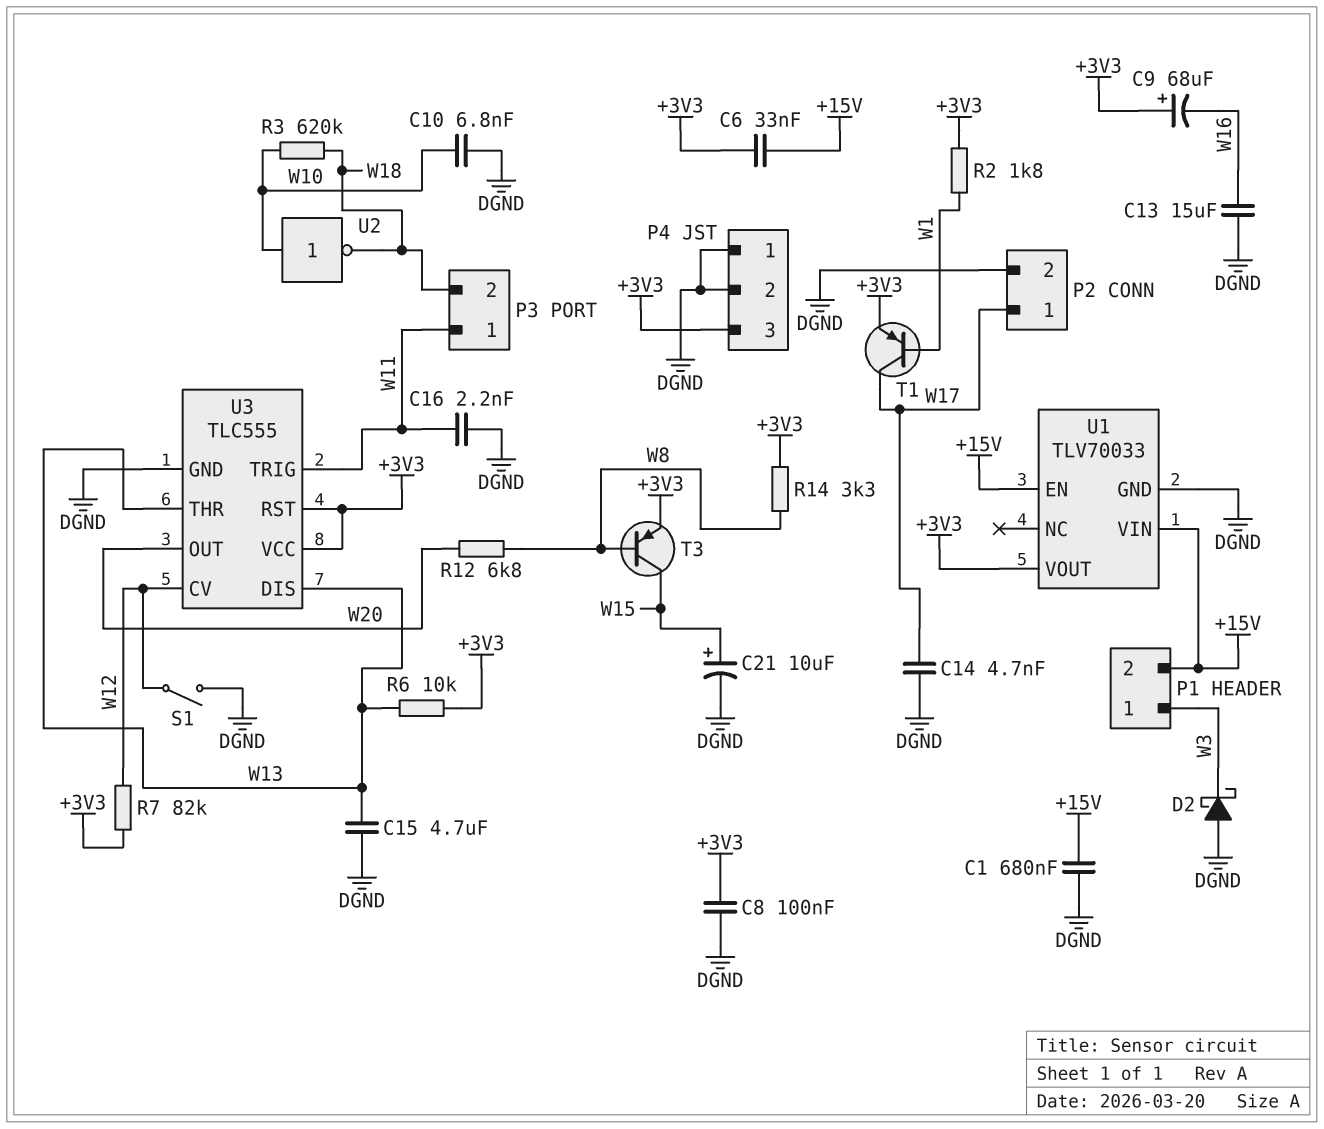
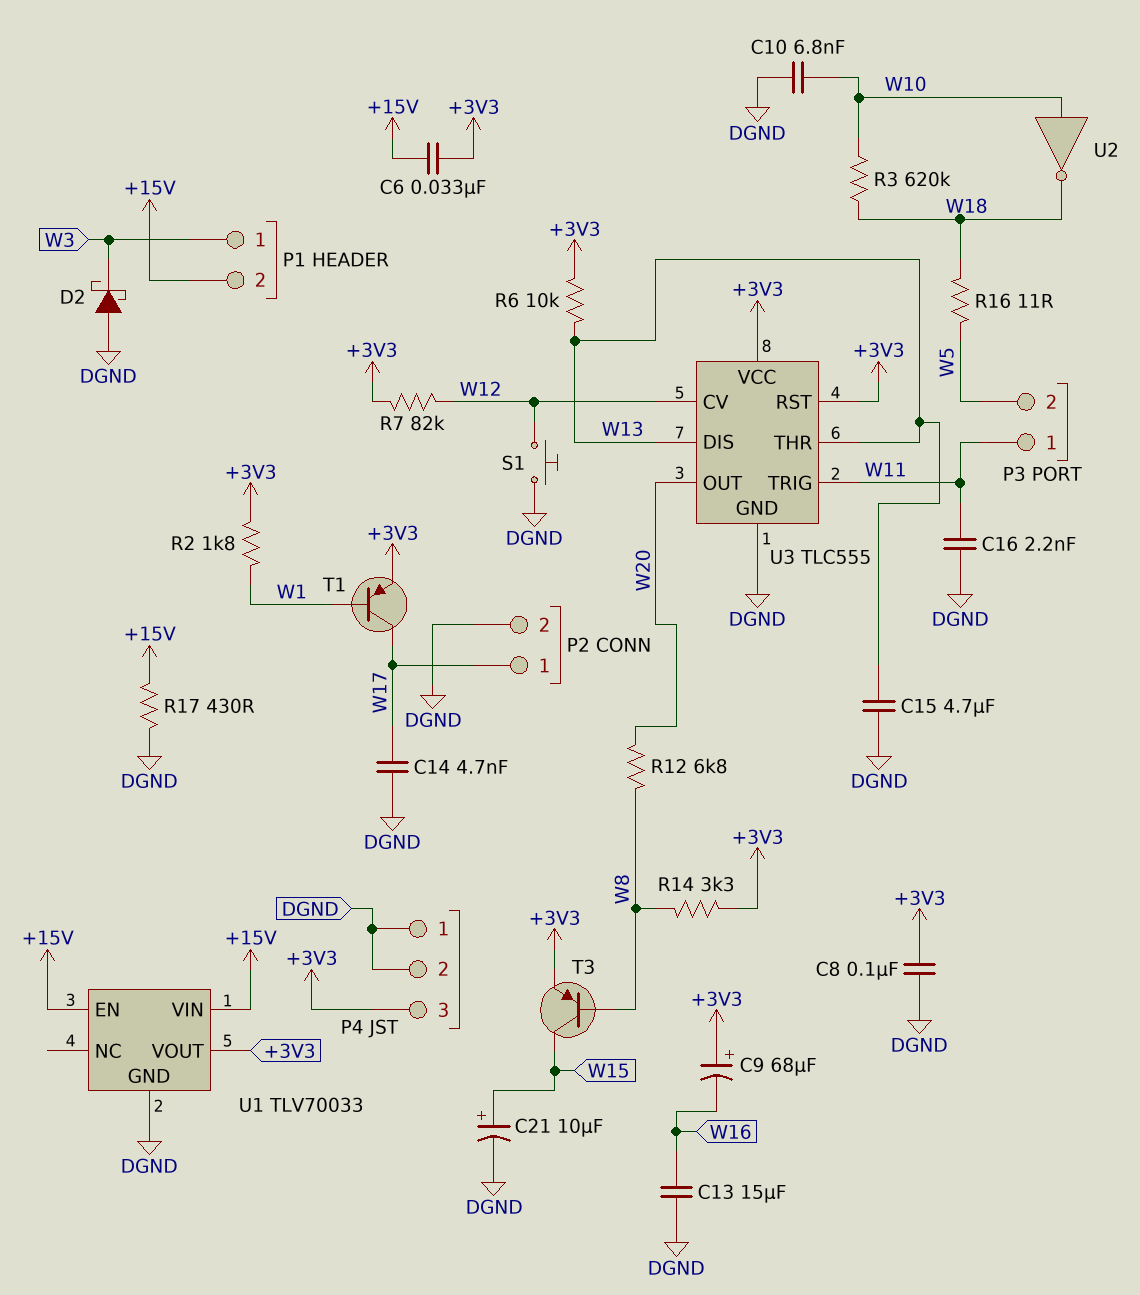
C1: 680nF (+15V, DGND) -> none
P3 pin 2: W18 -> W5
R16: none -> 11 (W5, W18)
R17: none -> 430 (+15V, DGND)
S1: switch (DGND, W12) -> button (DGND, W12)

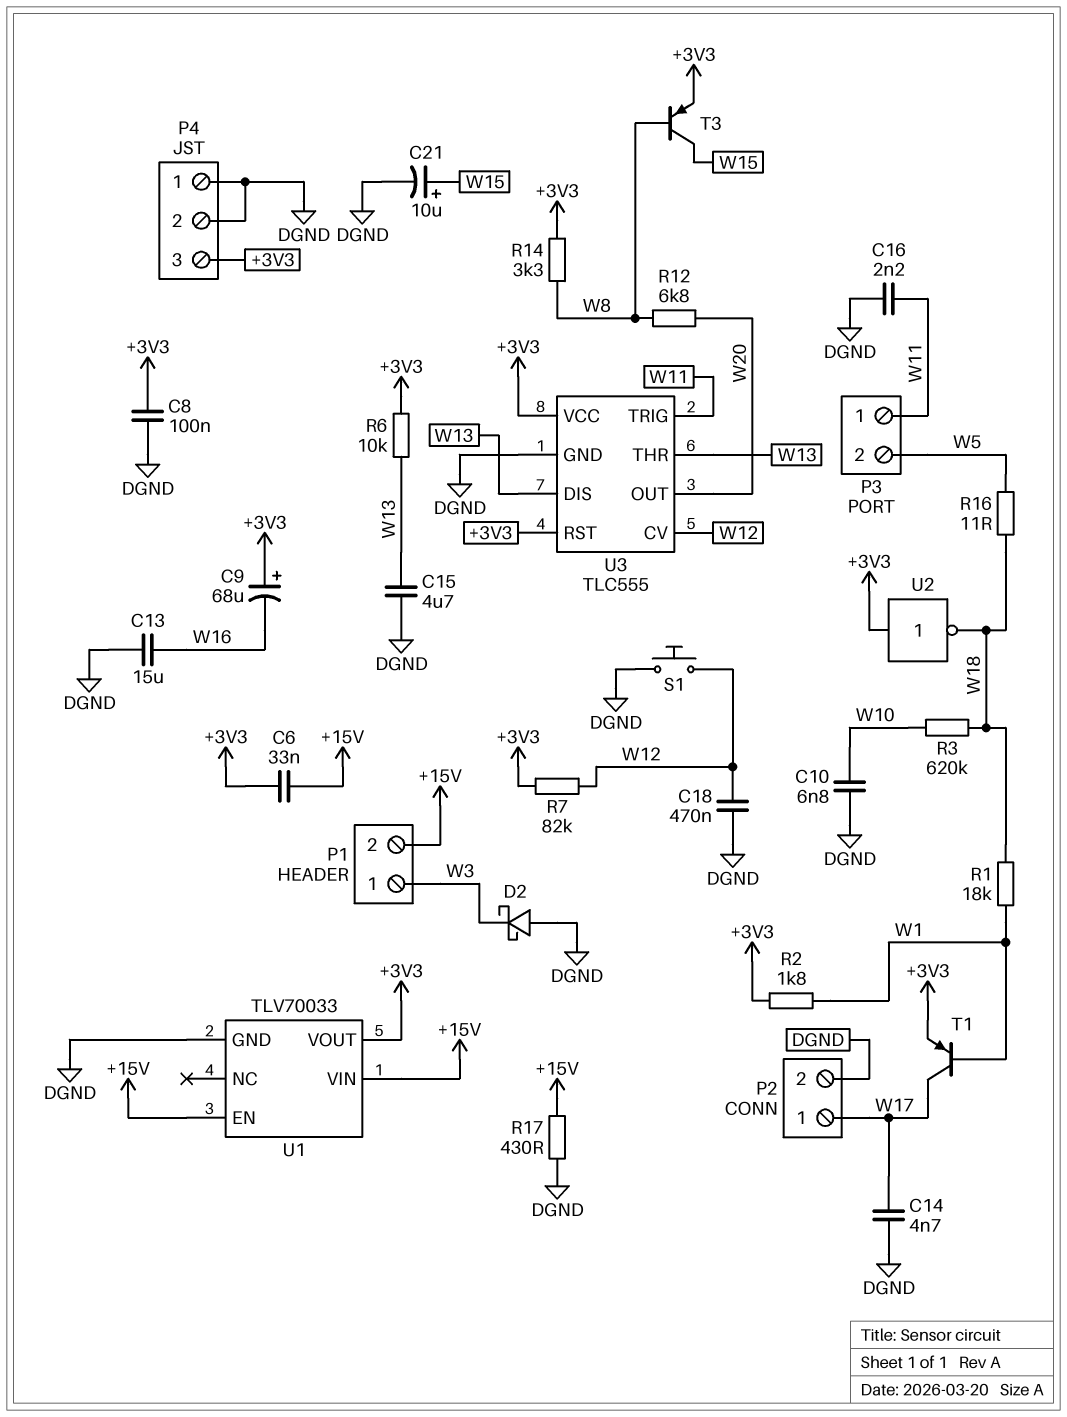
C18: none -> 470nF (DGND, W12)
R1: none -> 18k (W1, W18)
U2: NOT (in W10, out W18) -> NOT (in +3V3, out W18)

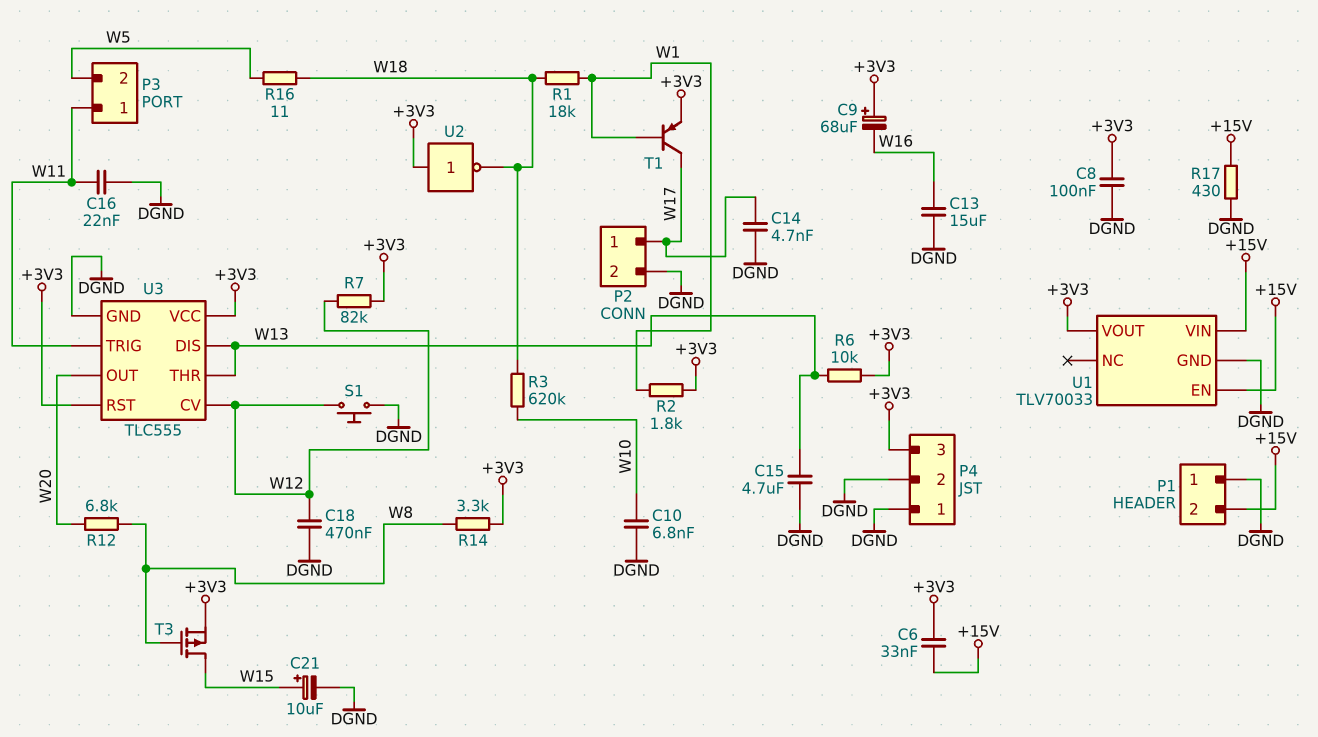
C16: 2.2nF (DGND, W11) -> 22nF (DGND, W11)
D2: schottky (A DGND, K W3) -> none
P1 pin 1: W3 -> DGND
T3: PNP (B W8, C W15, E +3V3) -> PMOS (G W8, D W15, S +3V3)

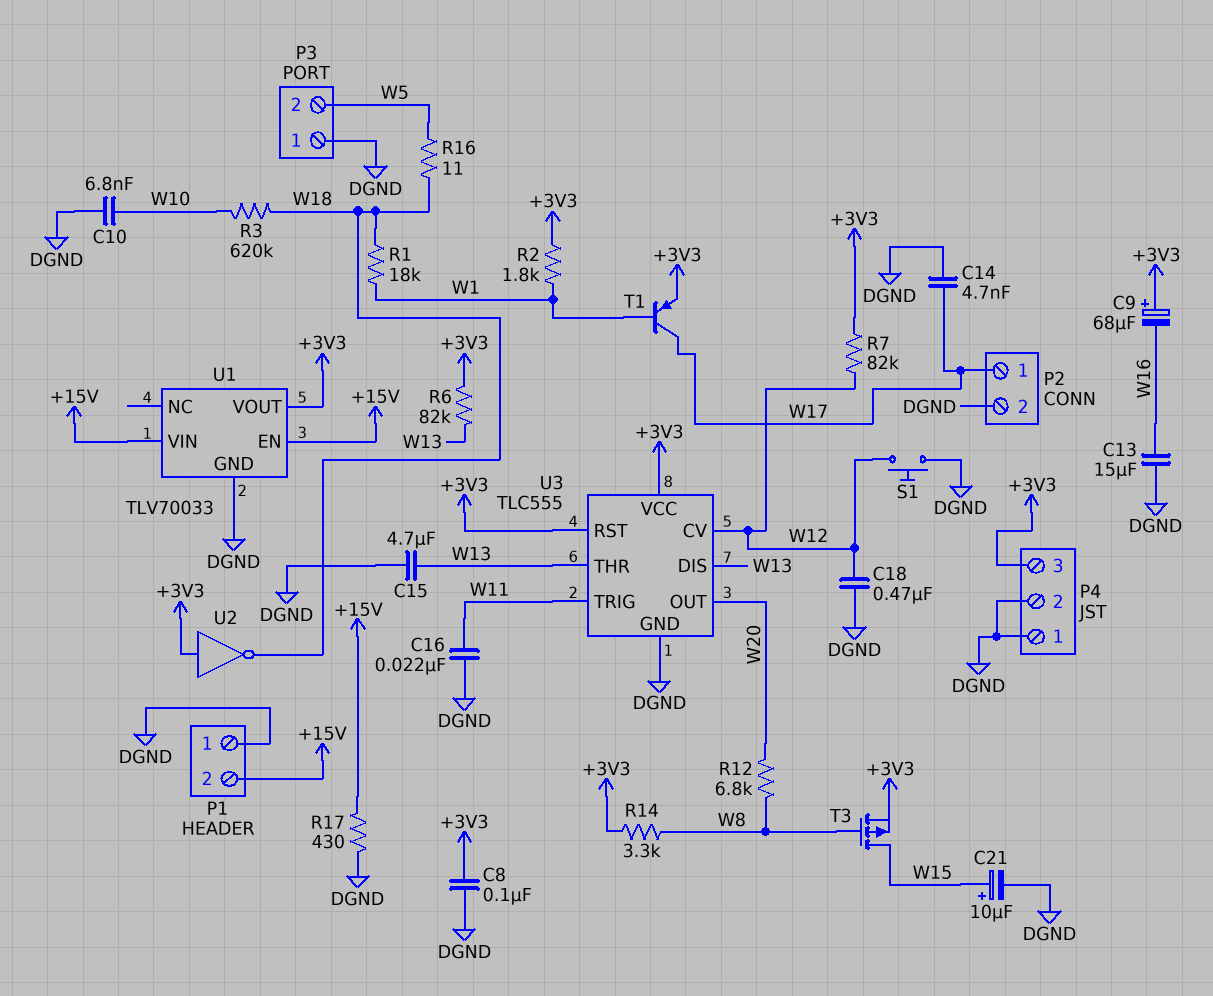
C6: 33nF (+3V3, +15V) -> none
P3 pin 1: W11 -> DGND
R6: 10k (+3V3, W13) -> 82k (+3V3, W13)

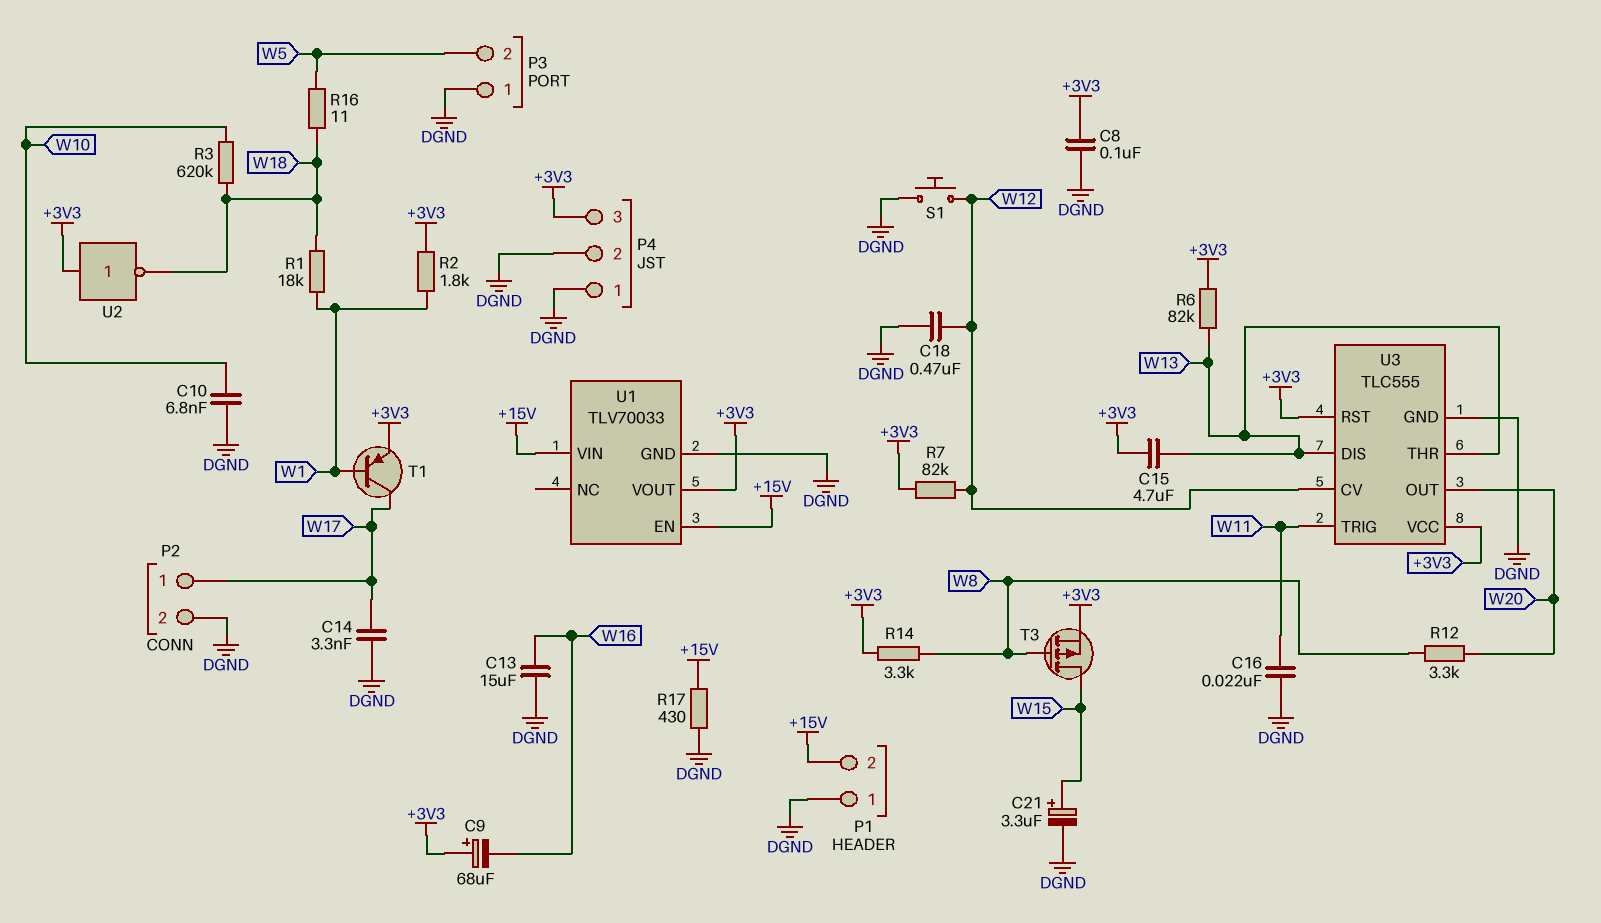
C14: 4.7nF (DGND, W17) -> 3.3nF (DGND, W17)
C15: 4.7uF (DGND, W13) -> 4.7uF (+3V3, W13)
C21: 10uF (plus W15, minus DGND) -> 3.3uF (plus W15, minus DGND)
R12: 6.8k (W8, W20) -> 3.3k (W8, W20)

